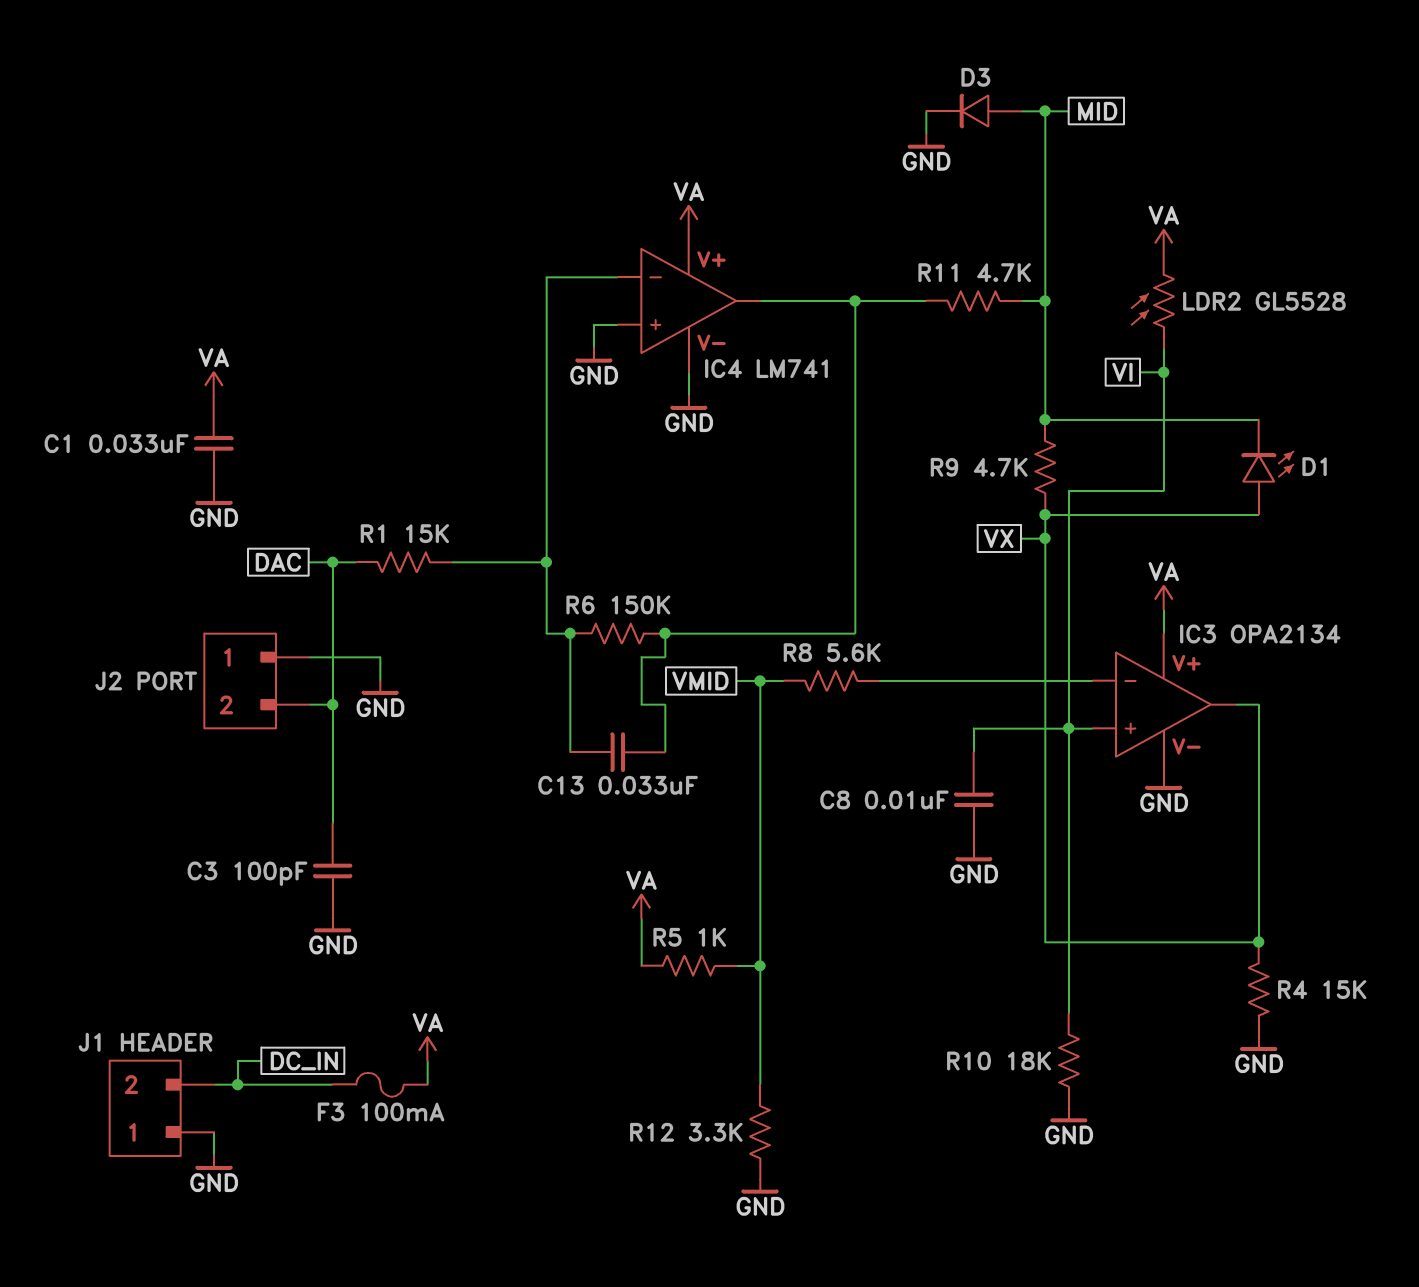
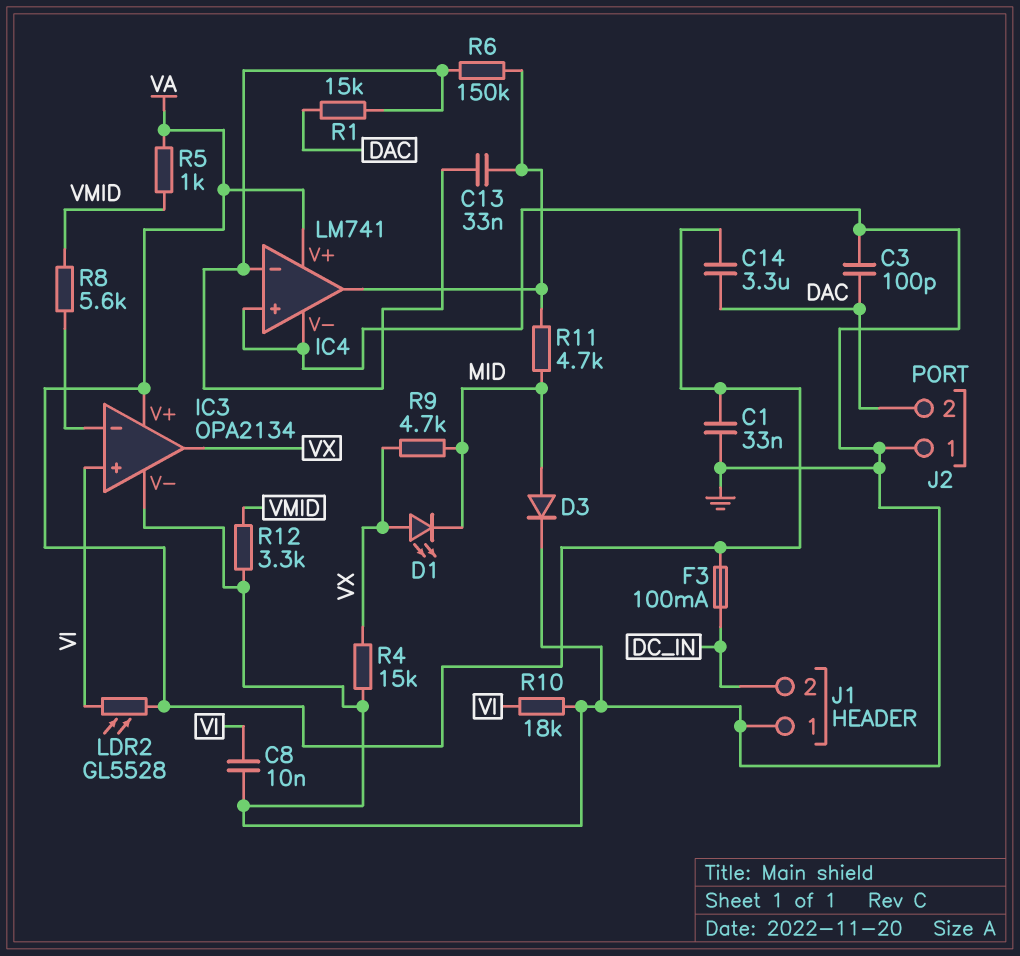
C14: none -> 3.3uF (DAC, VA)

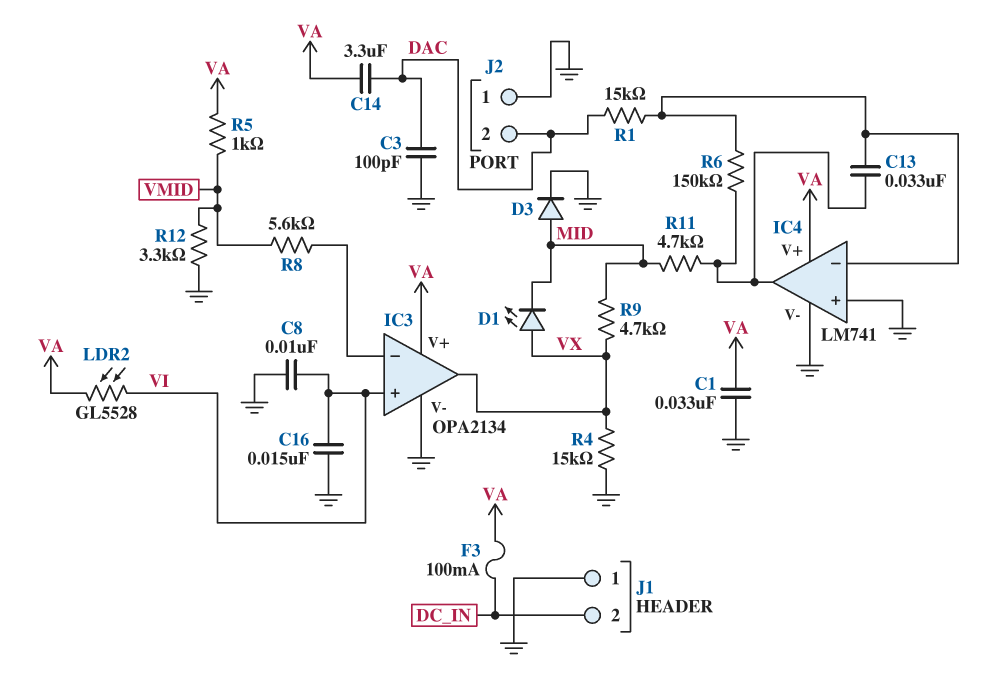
C16: none -> 15nF (GND, VI)
R10: 18k (GND, VI) -> none

